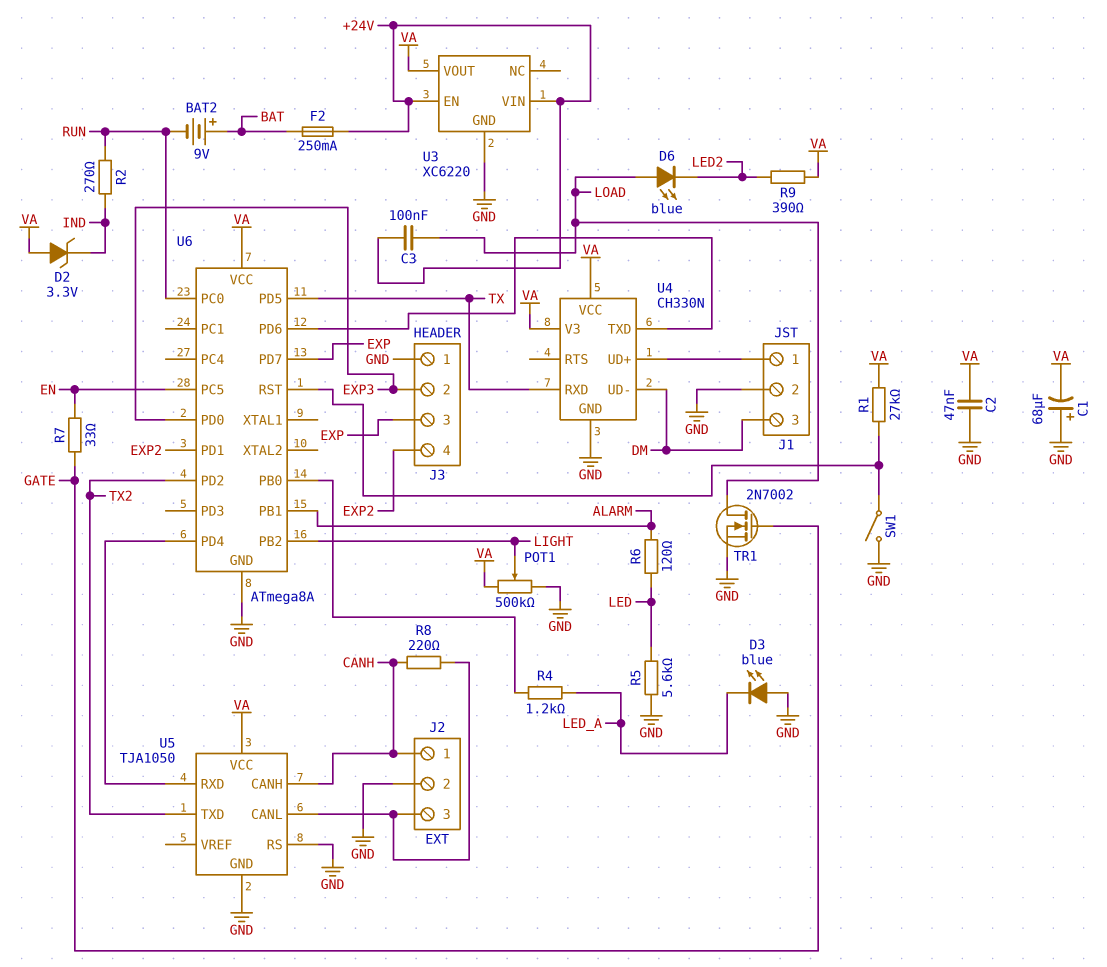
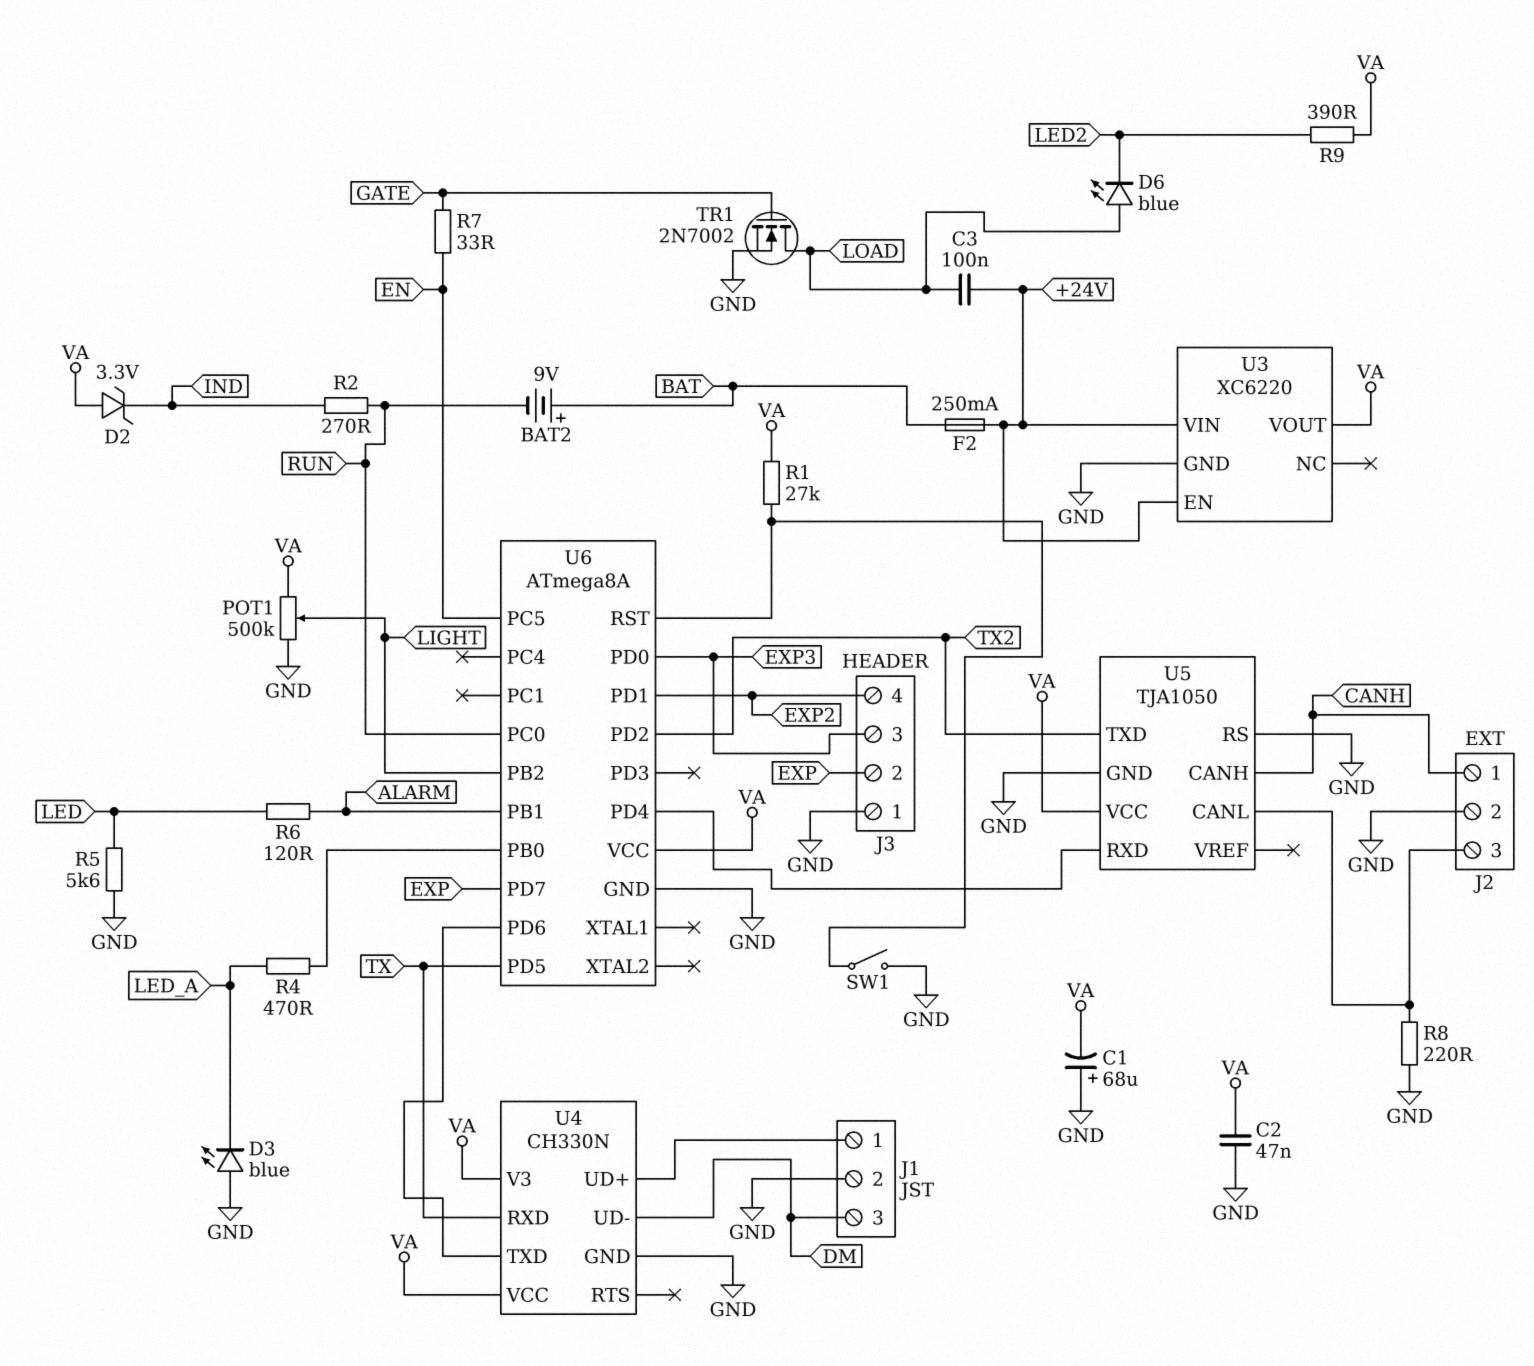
J3 pin 2: EXP3 -> EXP
J3 pin 3: EXP -> EXP3
R4: 1.2k (LED_A, U6/PB0) -> 470 (LED_A, U6/PB0)
R8: 220 (CANH, J2/3) -> 220 (GND, J2/3)

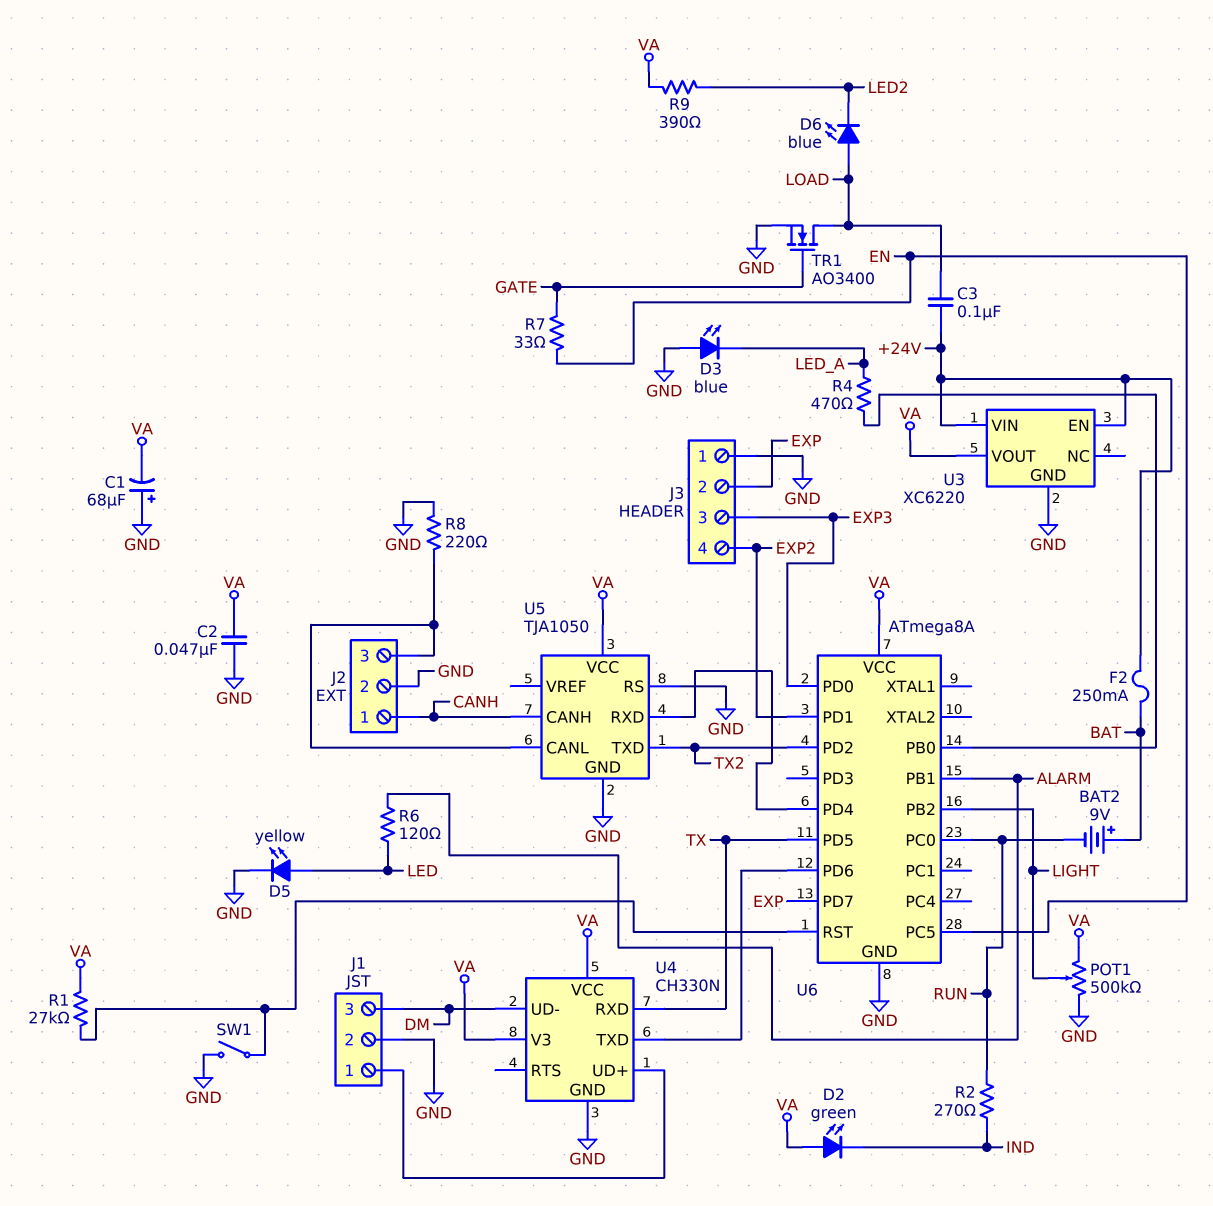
D2: zener 3.3V (A VA, K IND) -> LED green (A VA, K IND)
D5: none -> LED yellow (A LED, K GND)
R5: 5.6k (GND, LED) -> none
TR1: NMOS 2N7002 (G GATE, D LOAD, S GND) -> NMOS AO3400 (G GATE, D LOAD, S GND)

